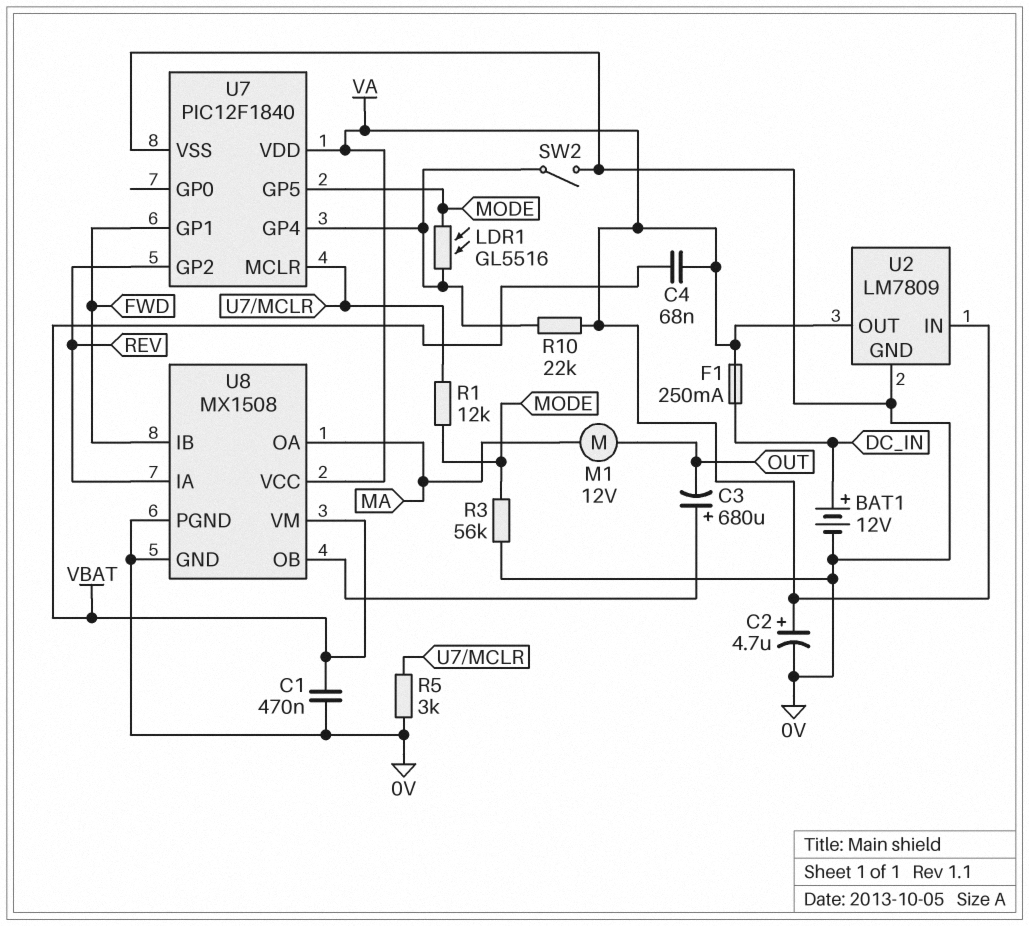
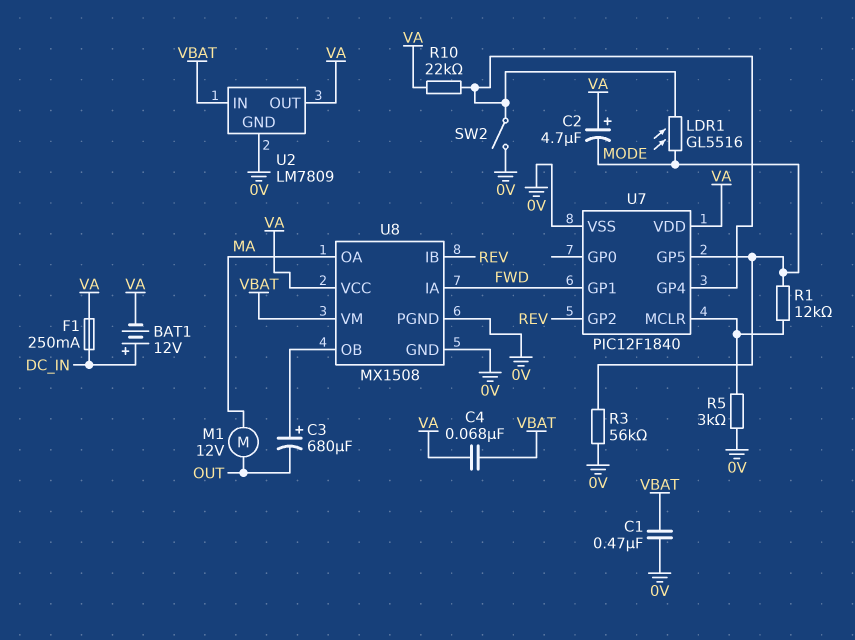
BAT1: 12V (plus DC_IN, minus 0V) -> 12V (plus DC_IN, minus VA)
C2: 4.7uF (plus VA, minus 0V) -> 4.7uF (plus VA, minus MODE)
U2 pin IN: VA -> VBAT
U8 pin IA: REV -> FWD
U8 pin IB: FWD -> REV

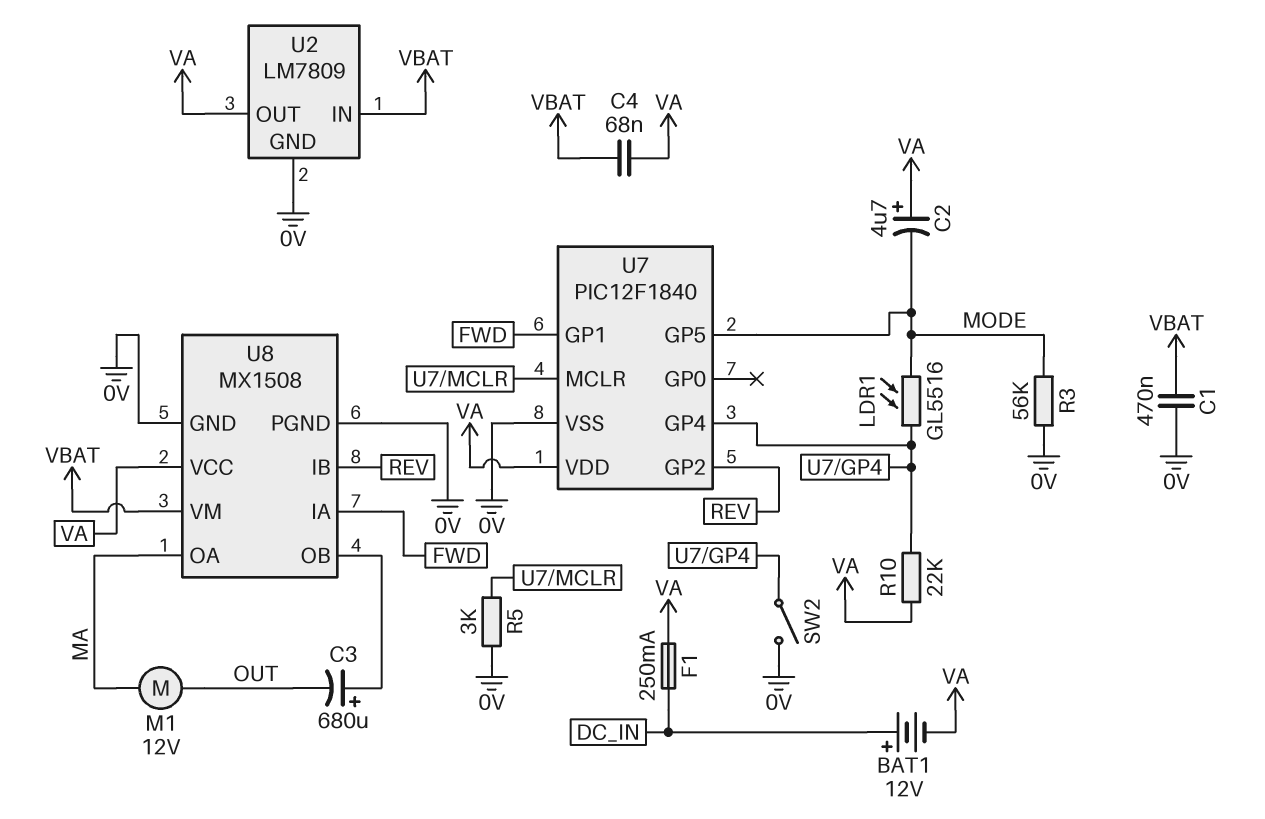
R1: 12k (MODE, U7/MCLR) -> none

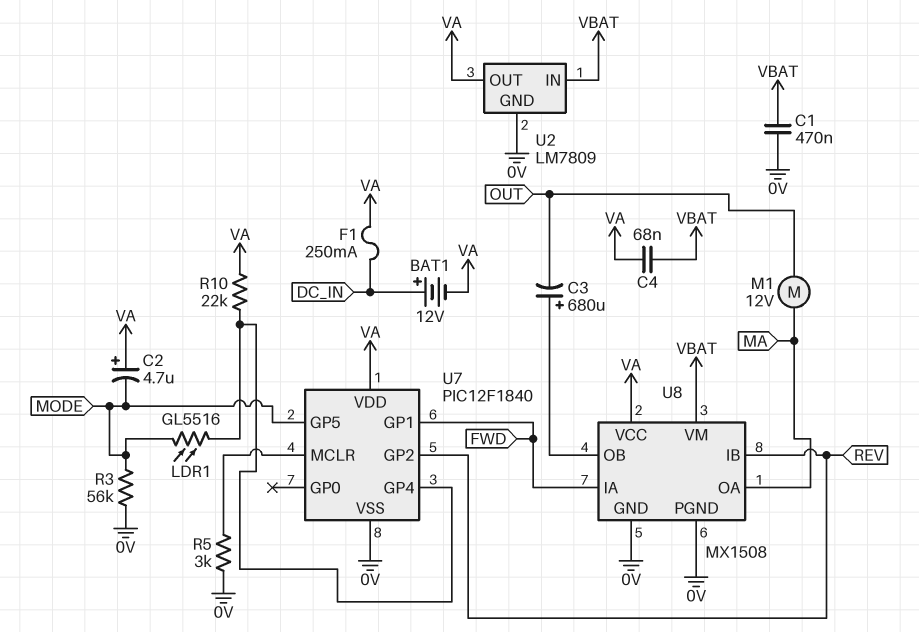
SW2: switch (0V, U7/GP4) -> none

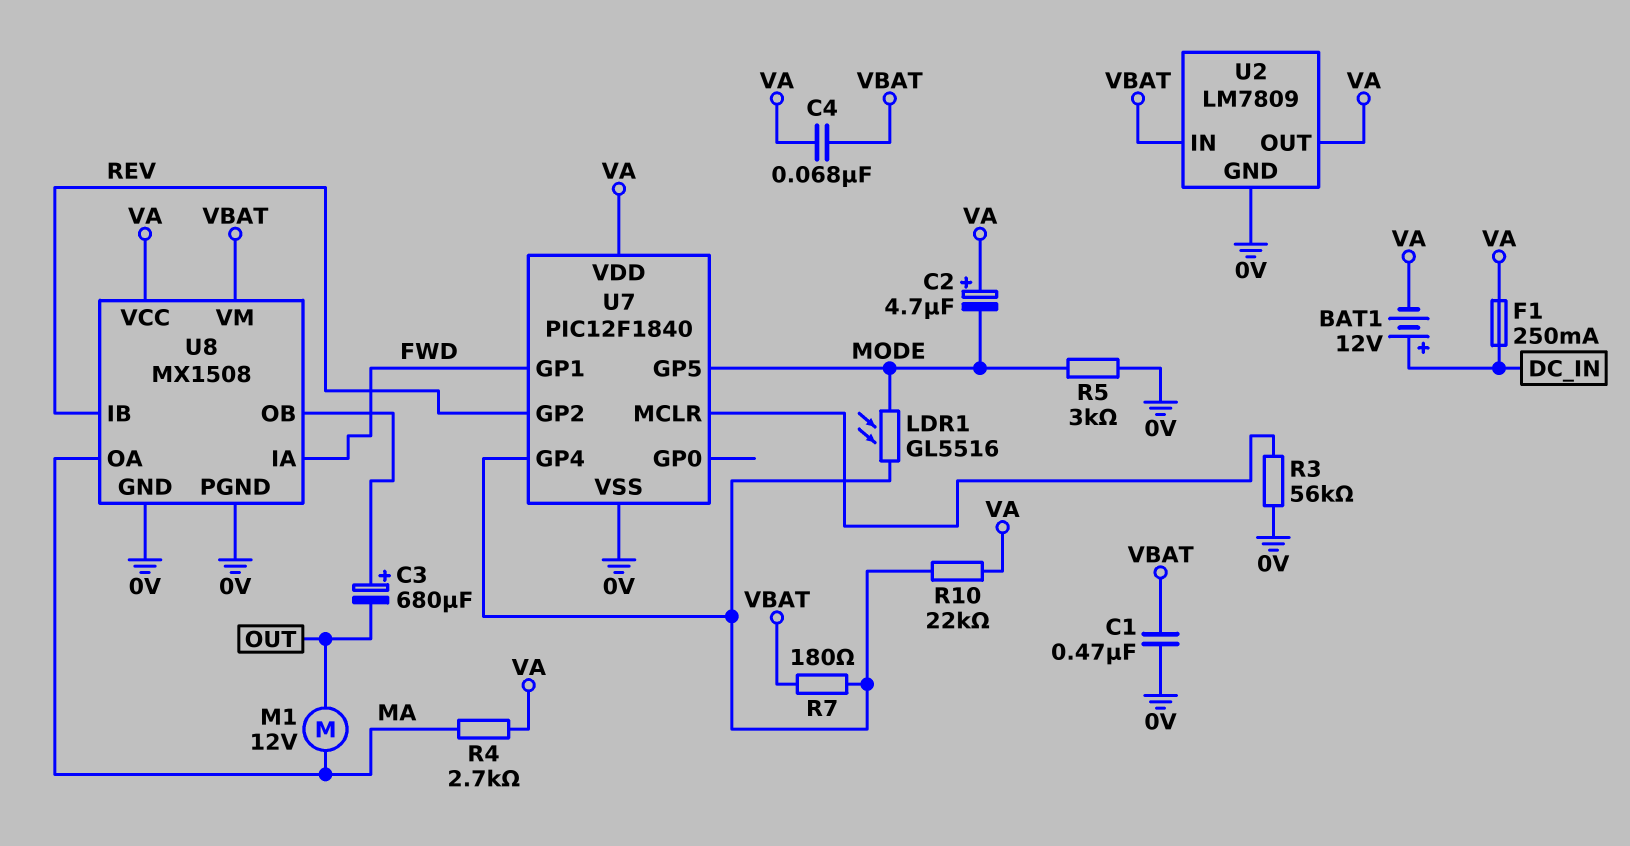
R3: 56k (0V, MODE) -> 56k (0V, U7/MCLR)
R4: none -> 2.7k (MA, VA)
R5: 3k (0V, U7/MCLR) -> 3k (0V, MODE)
R7: none -> 180 (U7/GP4, VBAT)

